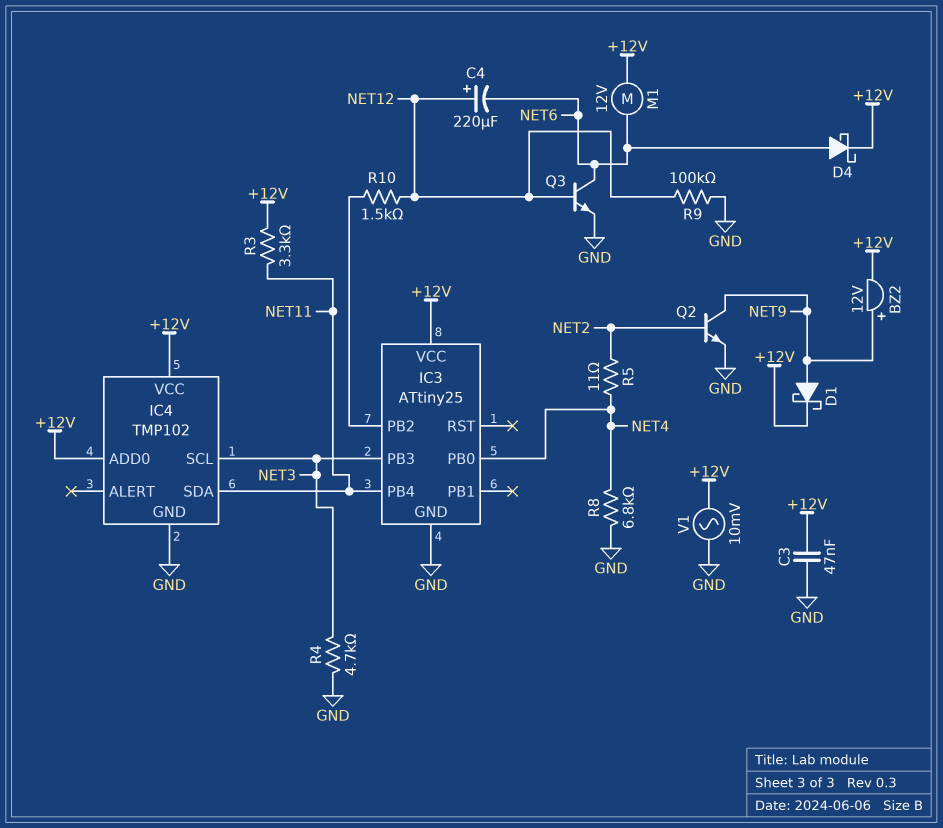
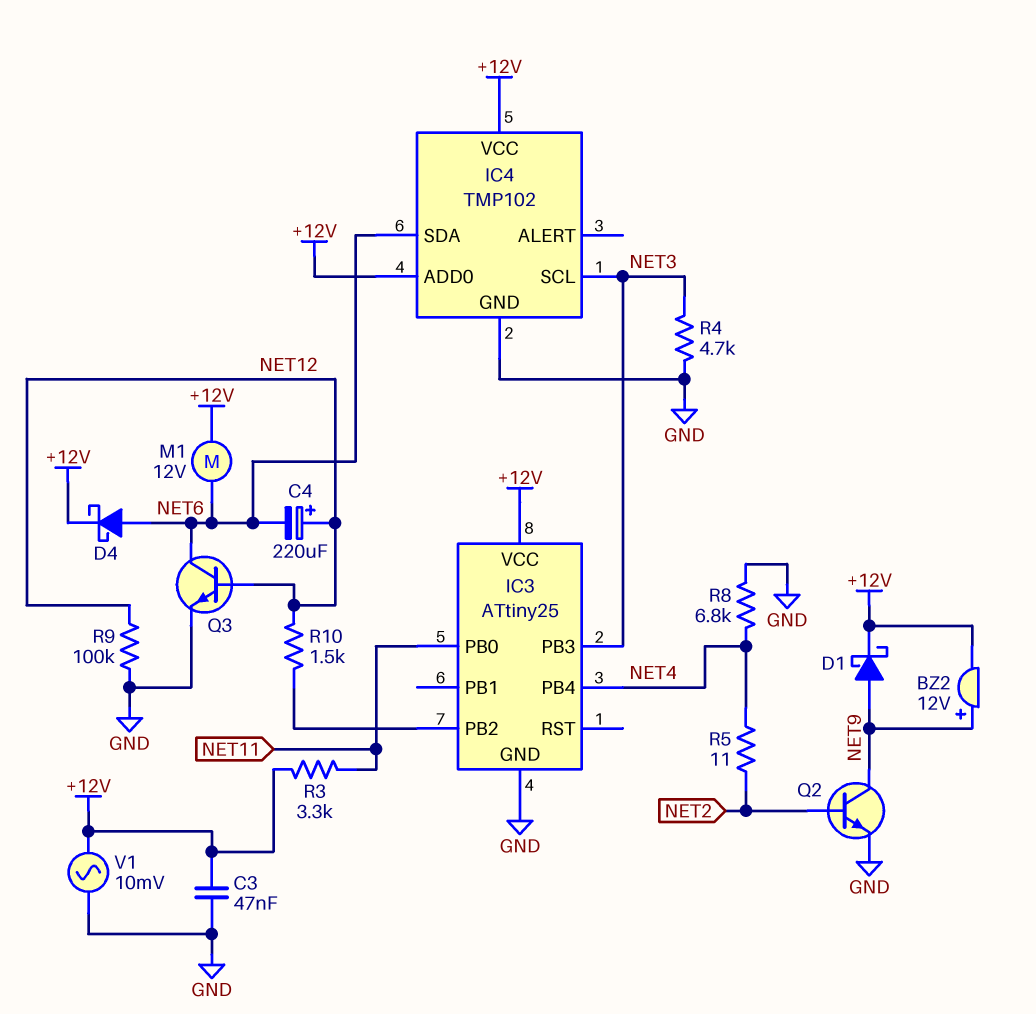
IC3 pin PB0: NET4 -> NET11
IC3 pin PB4: NET11 -> NET4
IC4 pin SDA: NET11 -> NET6

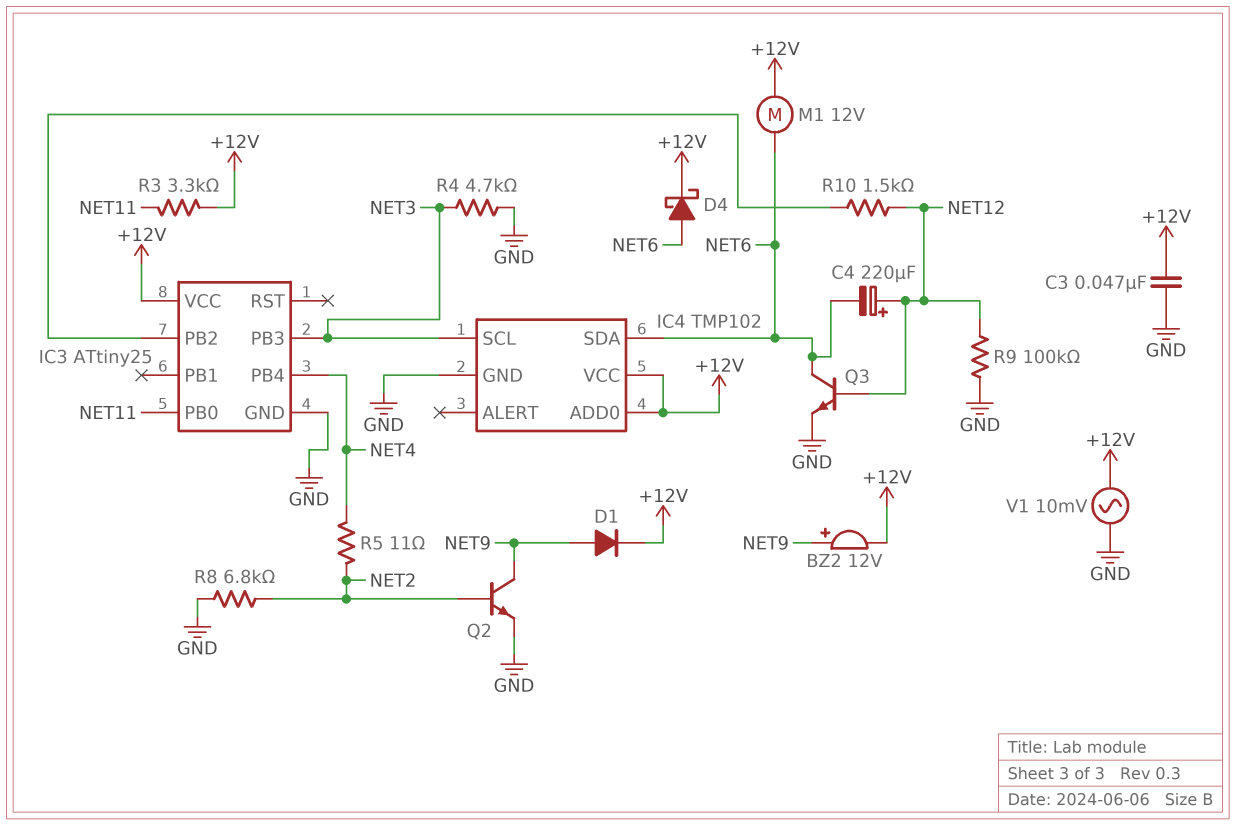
D1: schottky (A NET9, K +12V) -> diode (A NET9, K +12V)
R8: 6.8k (GND, NET4) -> 6.8k (GND, NET2)

